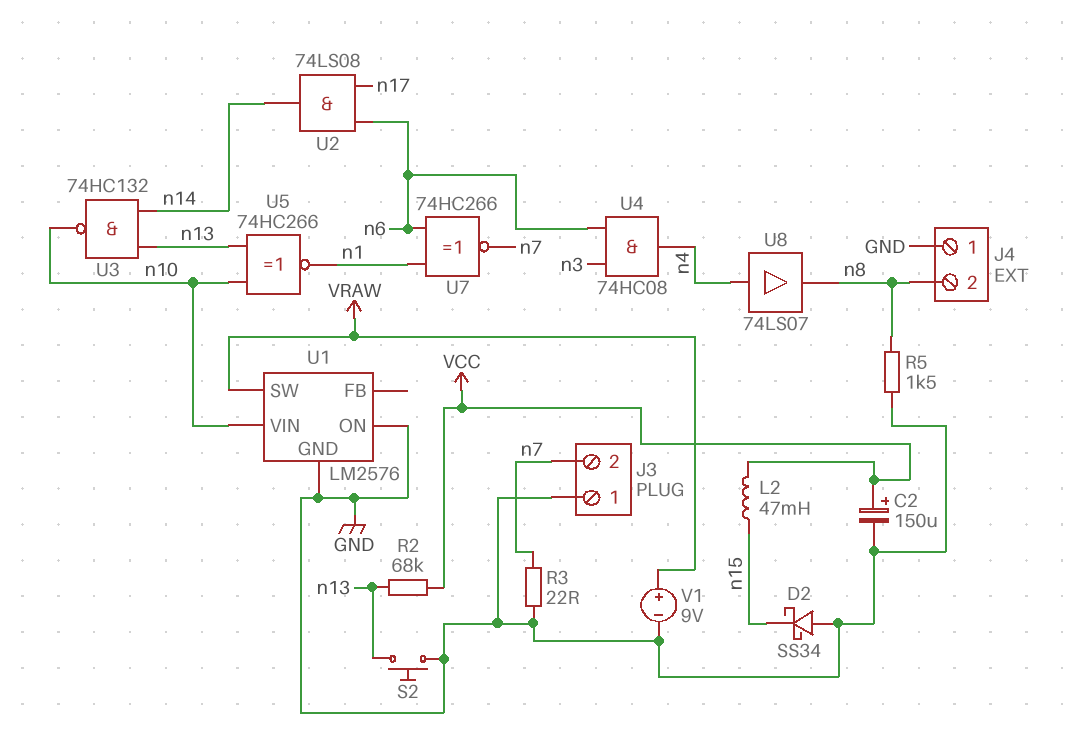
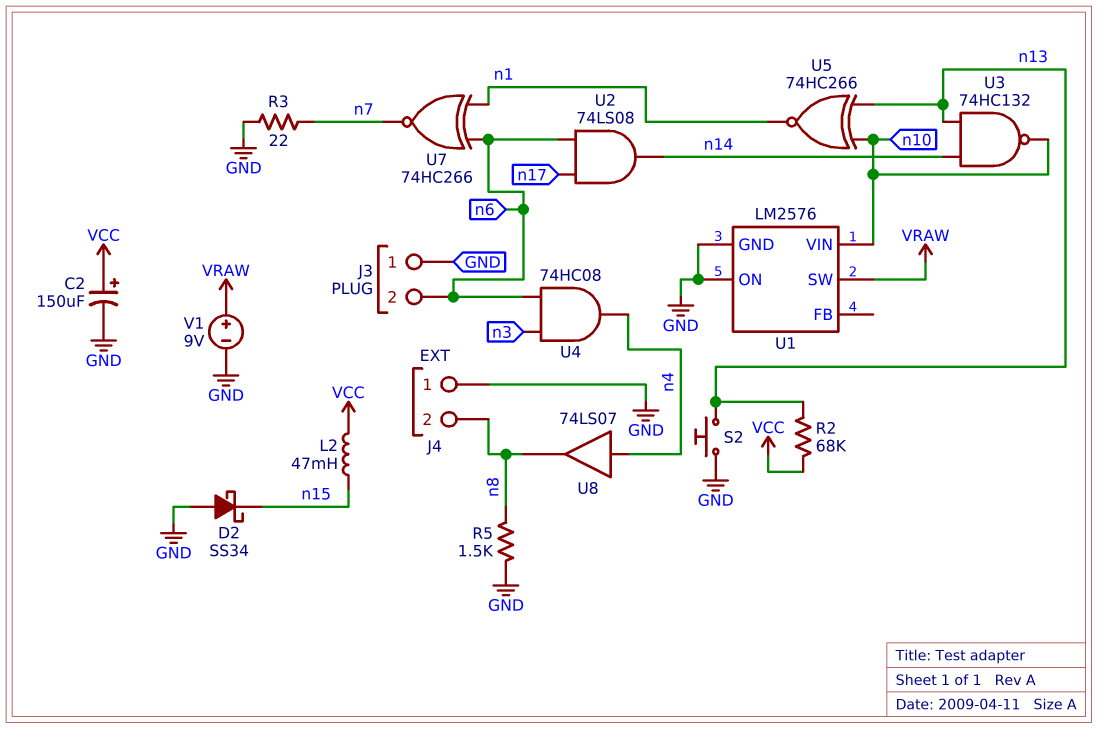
J3 pin 2: n7 -> n6

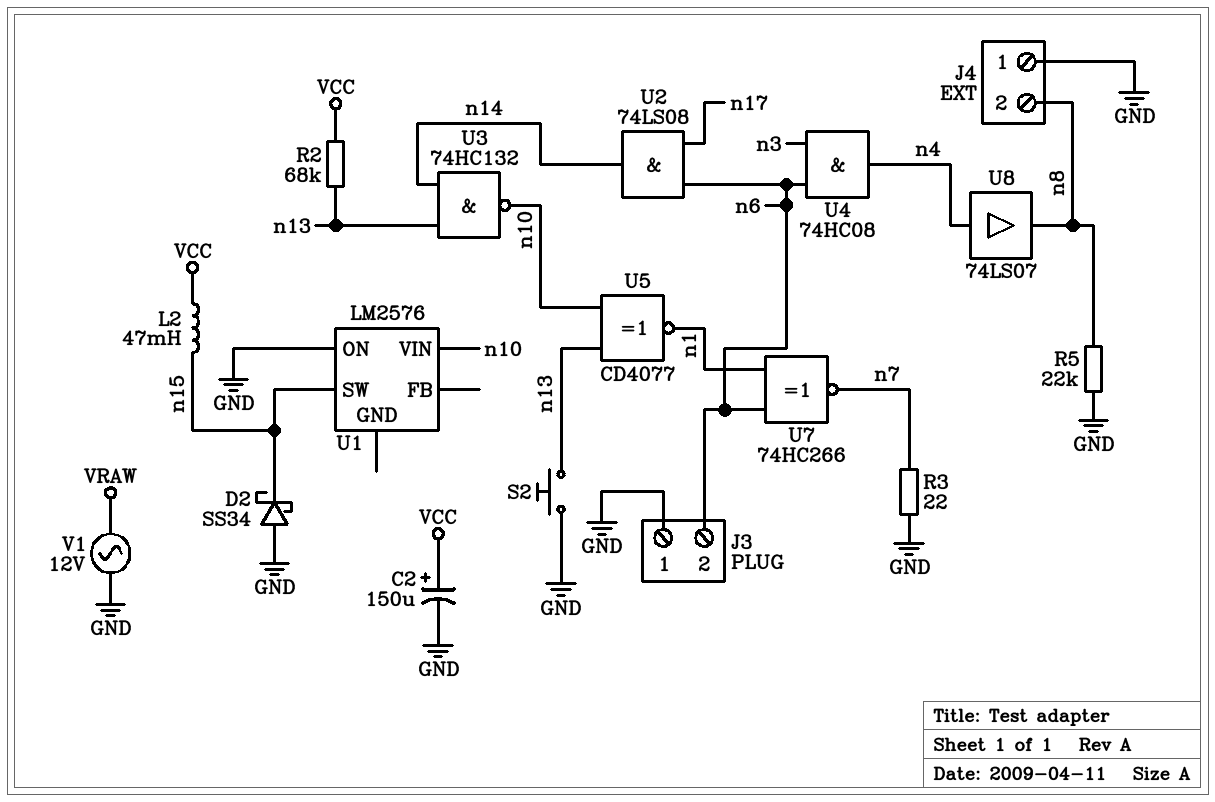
R5: 1.5k (GND, n8) -> 22k (GND, n8)
U1 pin GND: GND -> none
U1 pin SW: VRAW -> n15
U5: XNOR 74HC266 (in n10, in n13, out n1) -> XNOR CD4077 (in n10, in n13, out n1)
V1: 9V (plus VRAW, minus GND) -> AC 12V (GND, VRAW)

